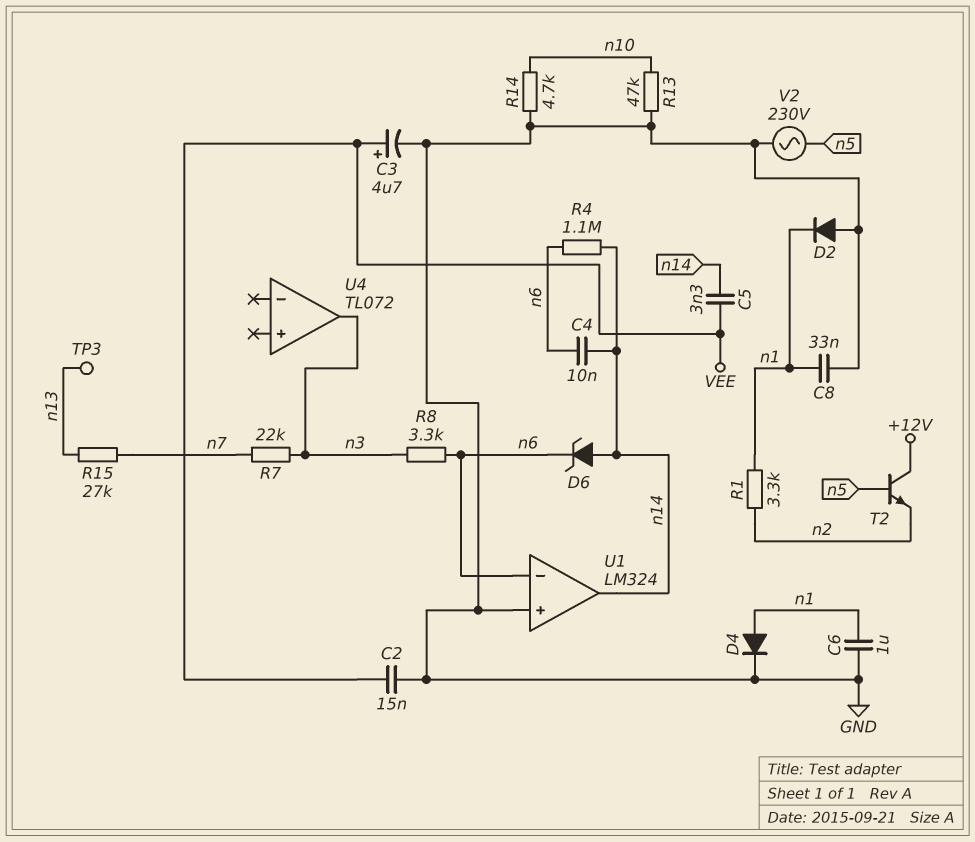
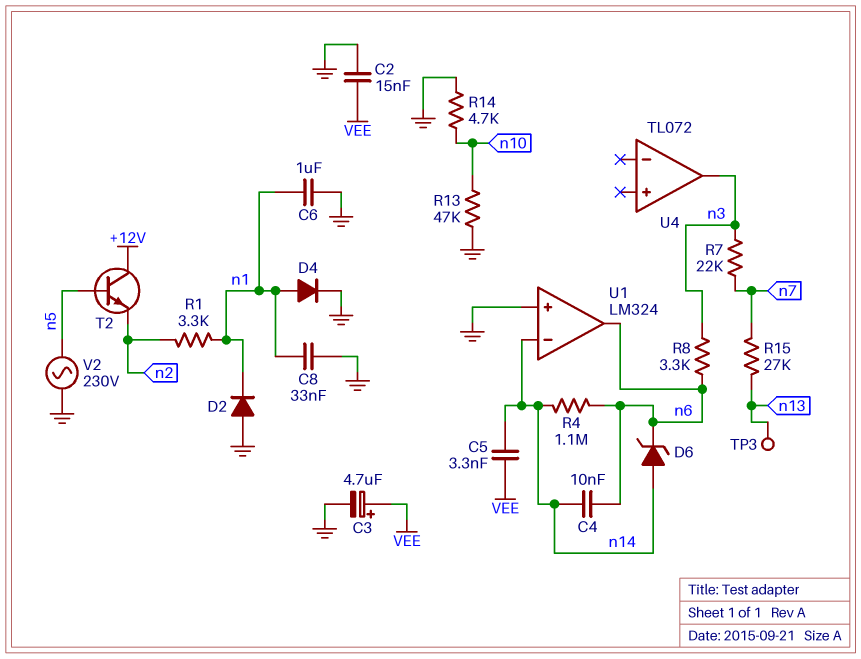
U1 pin in-: n6 -> n14
U1 pin out: n14 -> n6

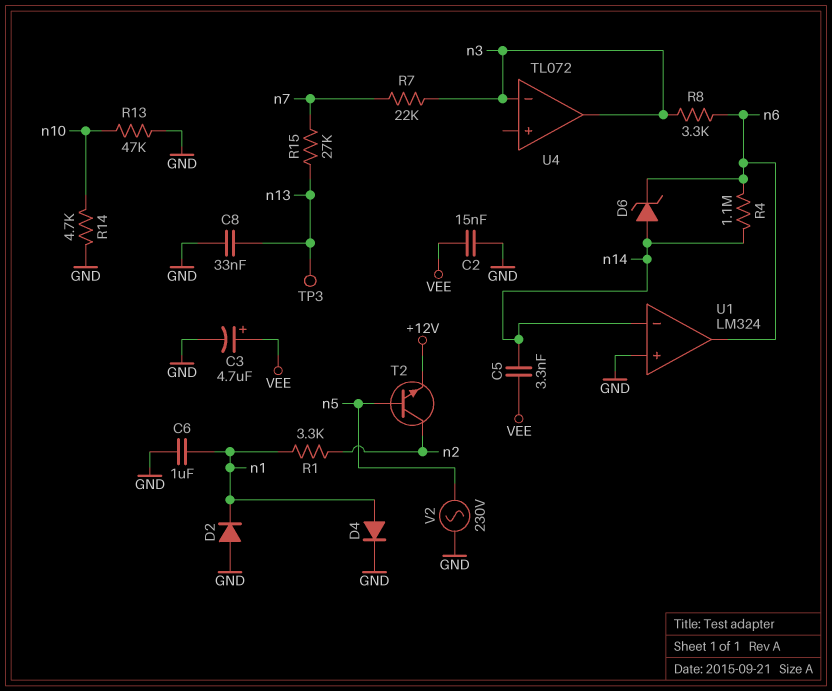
C4: 10nF (n6, n14) -> none
C8: 33nF (GND, n1) -> 33nF (GND, n13)
T2: NPN (B n5, C +12V, E n2) -> NPN (B n5, C n2, E +12V)
U4 pin in-: none -> n3

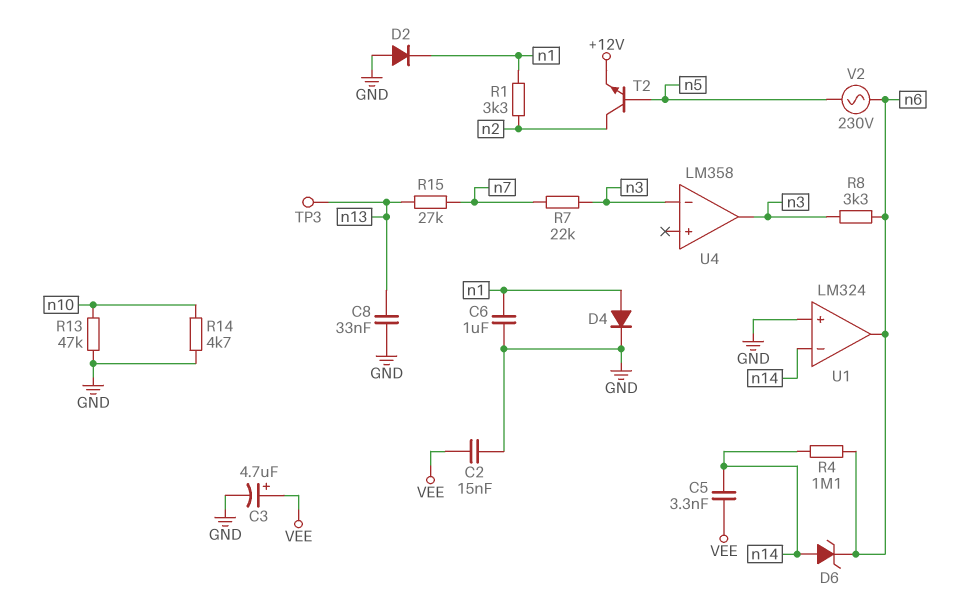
U4: TL072 -> LM358
V2: AC 230V (GND, n5) -> AC 230V (n5, n6)

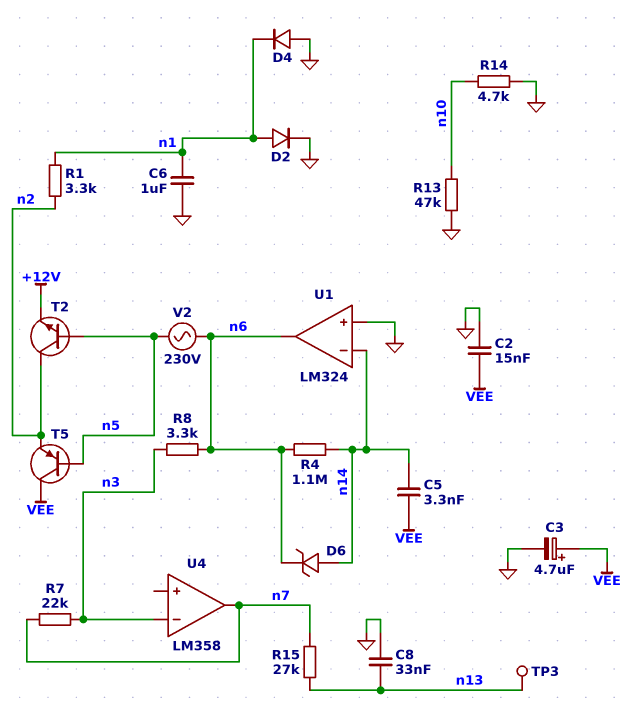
D2: diode (A GND, K n1) -> diode (A n1, K GND)
D4: diode (A n1, K GND) -> diode (A GND, K n1)
T5: none -> PNP (B n5, C VEE, E n2)
U4 pin out: n3 -> n7

